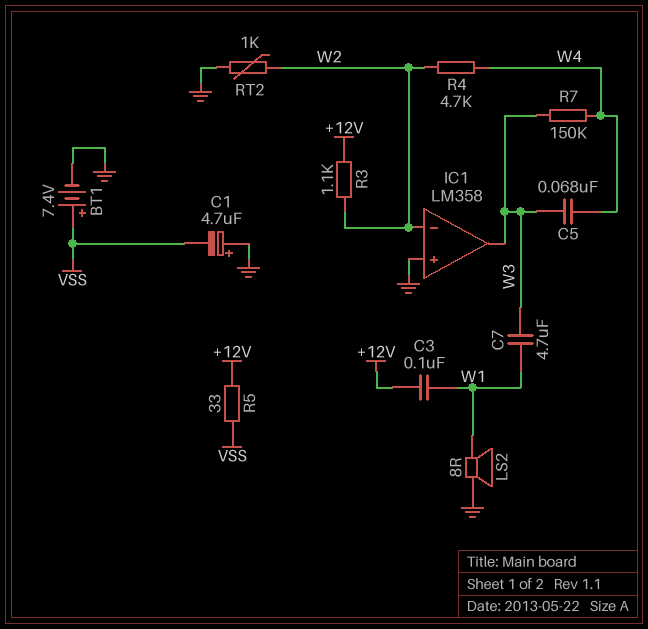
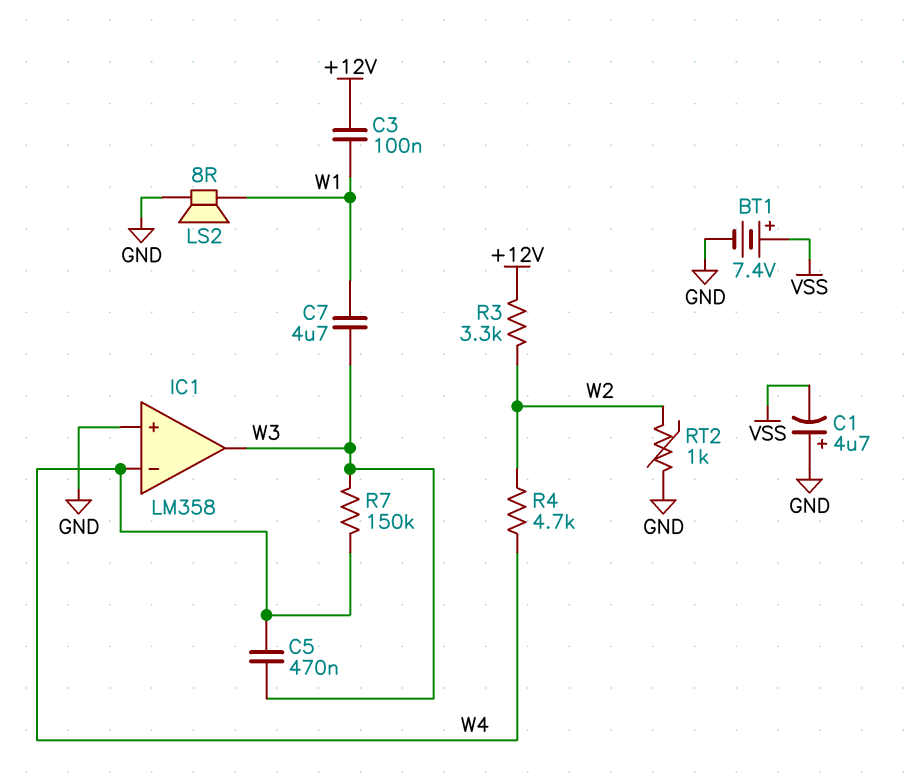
C5: 68nF (W3, W4) -> 470nF (W3, W4)
IC1 pin in-: W2 -> W4
R3: 1.1k (+12V, W2) -> 3.3k (+12V, W2)
R5: 33 (+12V, VSS) -> none

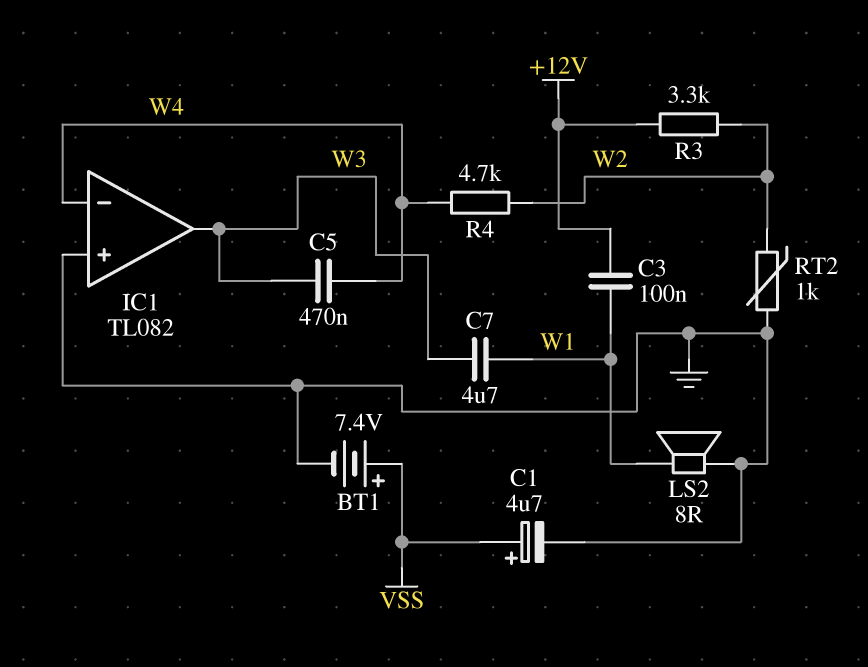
C1: 4.7uF (plus GND, minus VSS) -> 4.7uF (plus VSS, minus GND)
IC1: LM358 -> TL082
R7: 150k (W3, W4) -> none

